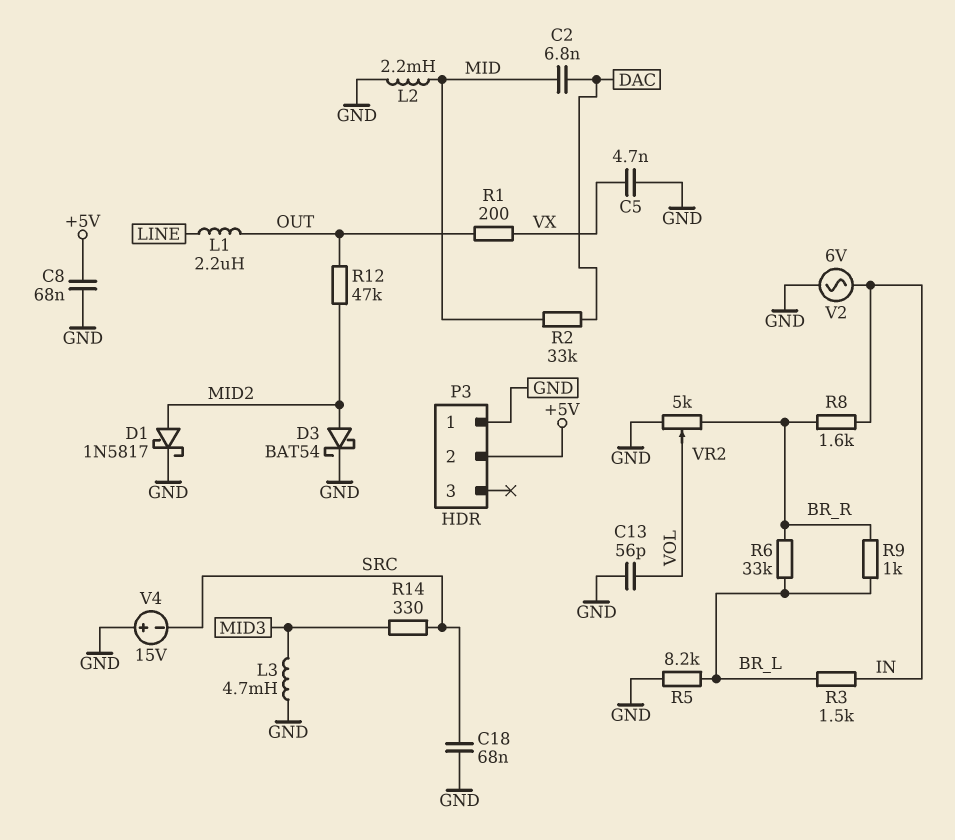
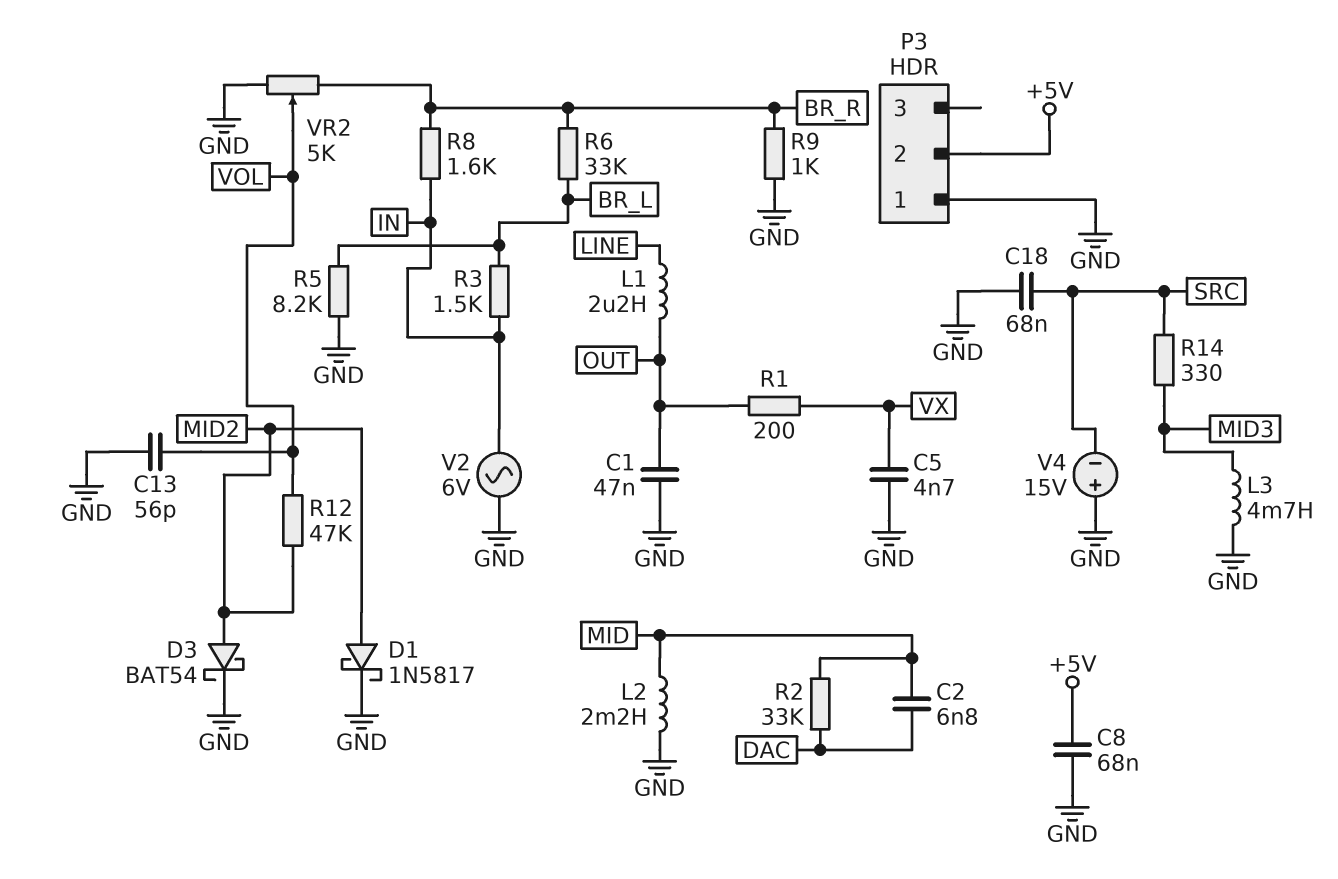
C1: none -> 47nF (GND, OUT)
R9: 1k (BR_L, BR_R) -> 1k (BR_R, GND)
R12: 47k (MID2, OUT) -> 47k (MID2, VOL)

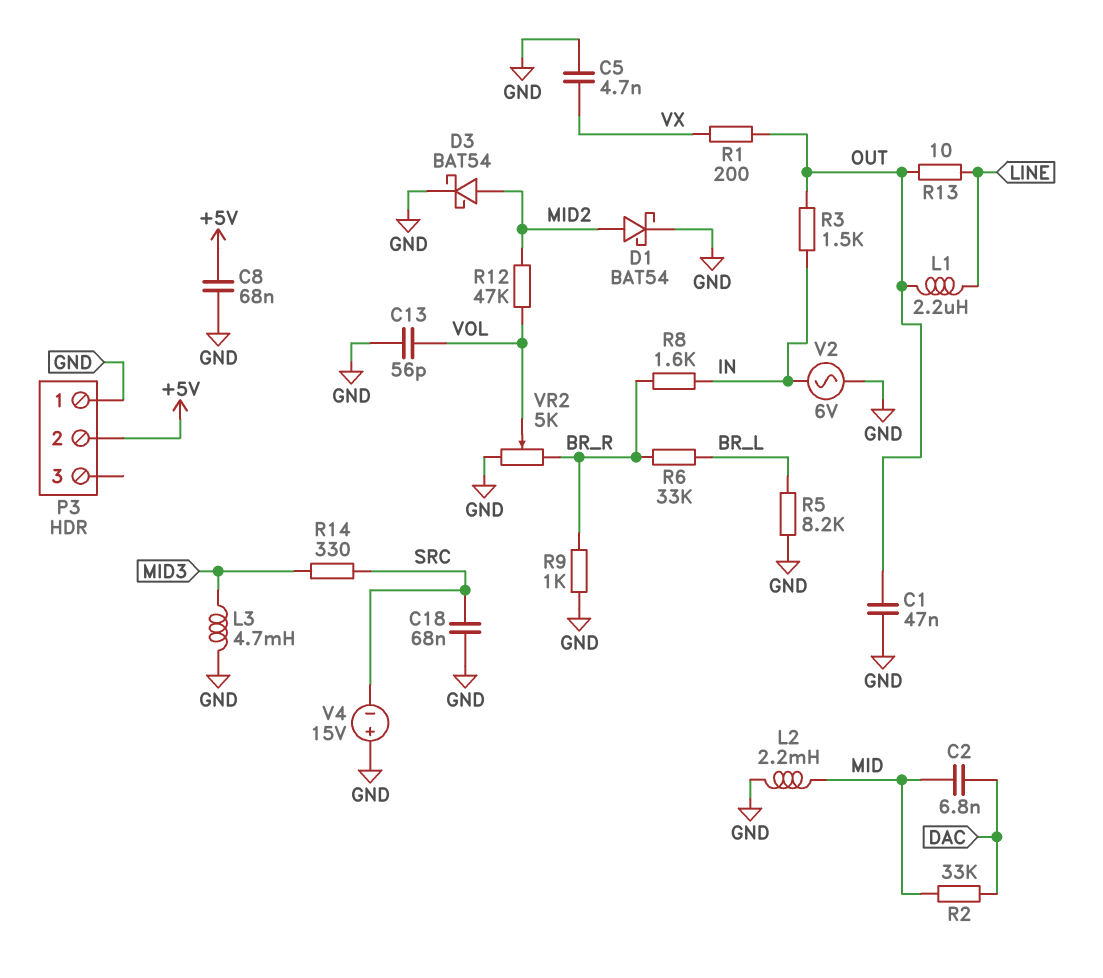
D1: schottky 1N5817 (A MID2, K GND) -> schottky BAT54 (A MID2, K GND)
R3: 1.5k (BR_L, IN) -> 1.5k (IN, OUT)
R13: none -> 10 (LINE, OUT)

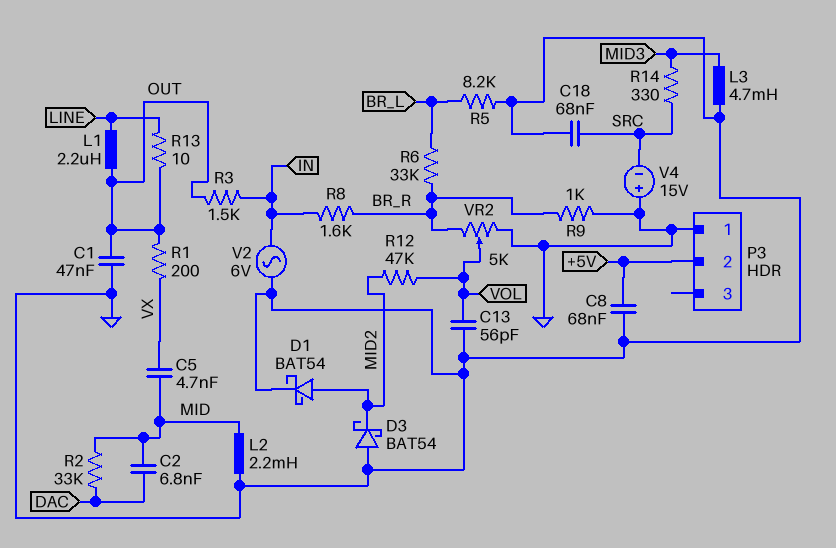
C5: 4.7nF (GND, VX) -> 4.7nF (MID, VX)
D3: schottky BAT54 (A MID2, K GND) -> schottky BAT54 (A GND, K MID2)

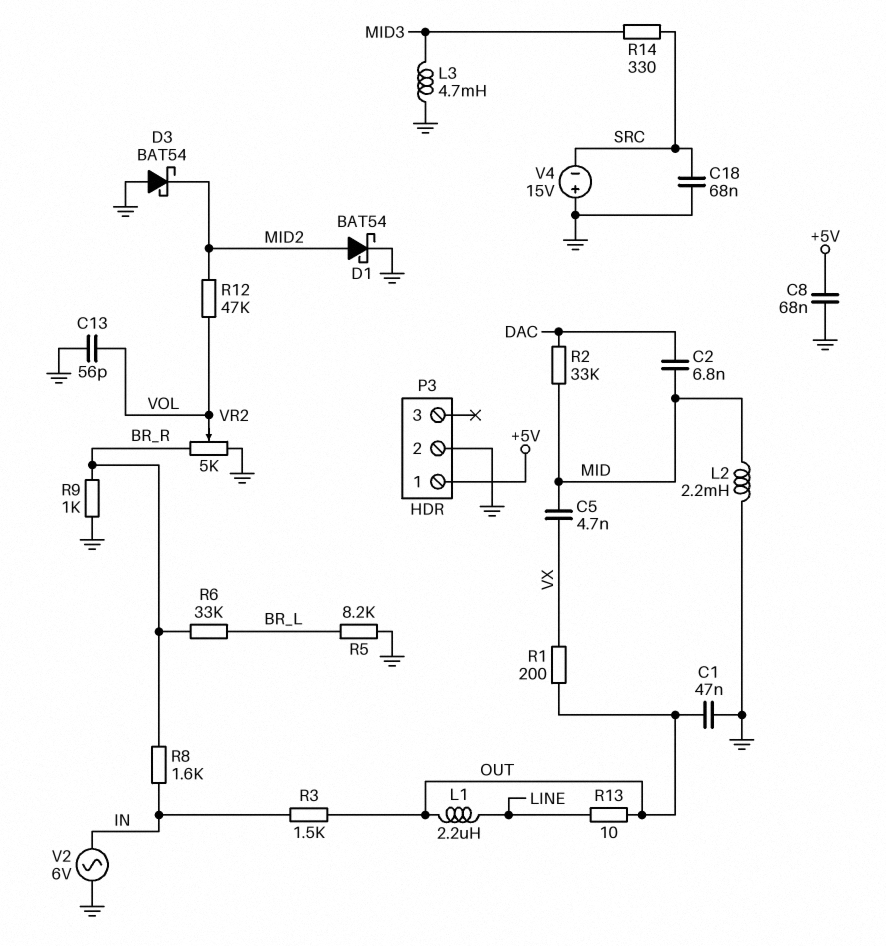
P3 pin 1: GND -> +5V
P3 pin 2: +5V -> GND

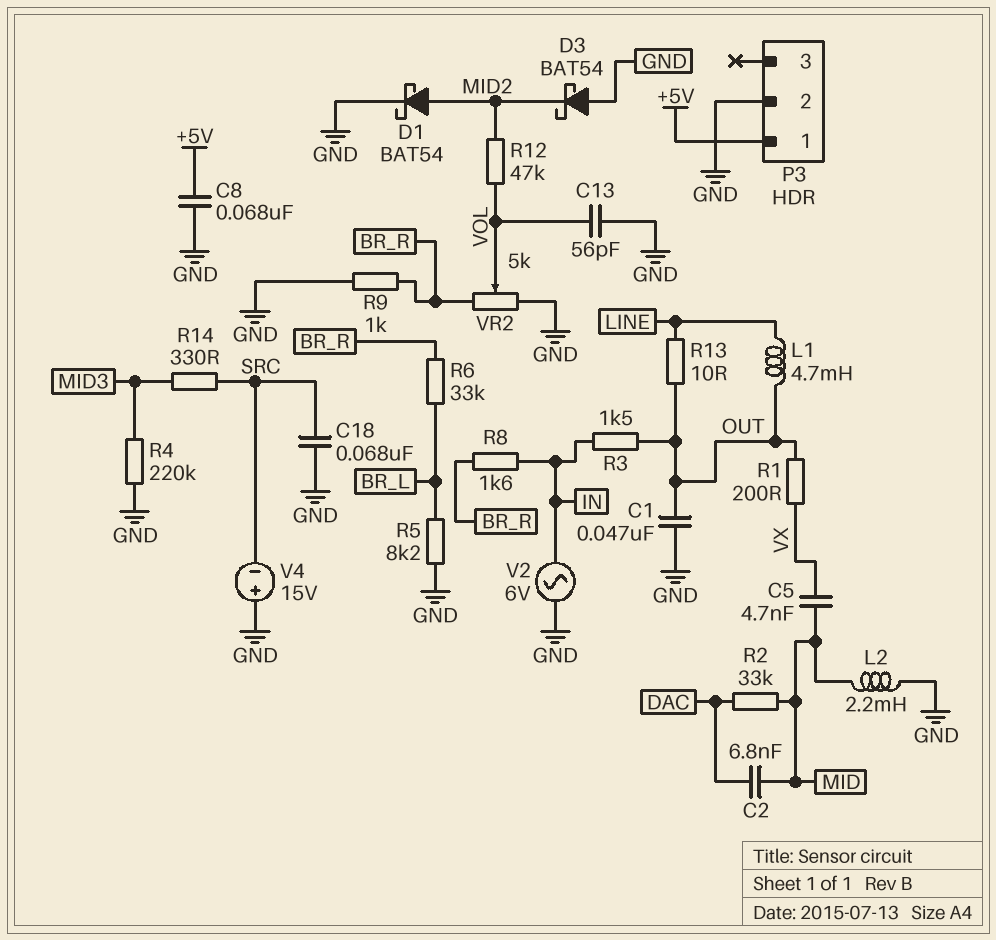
L1: 2.2uH (LINE, OUT) -> 4.7mH (LINE, OUT)
L3: 4.7mH (GND, MID3) -> none
R4: none -> 220k (GND, MID3)

